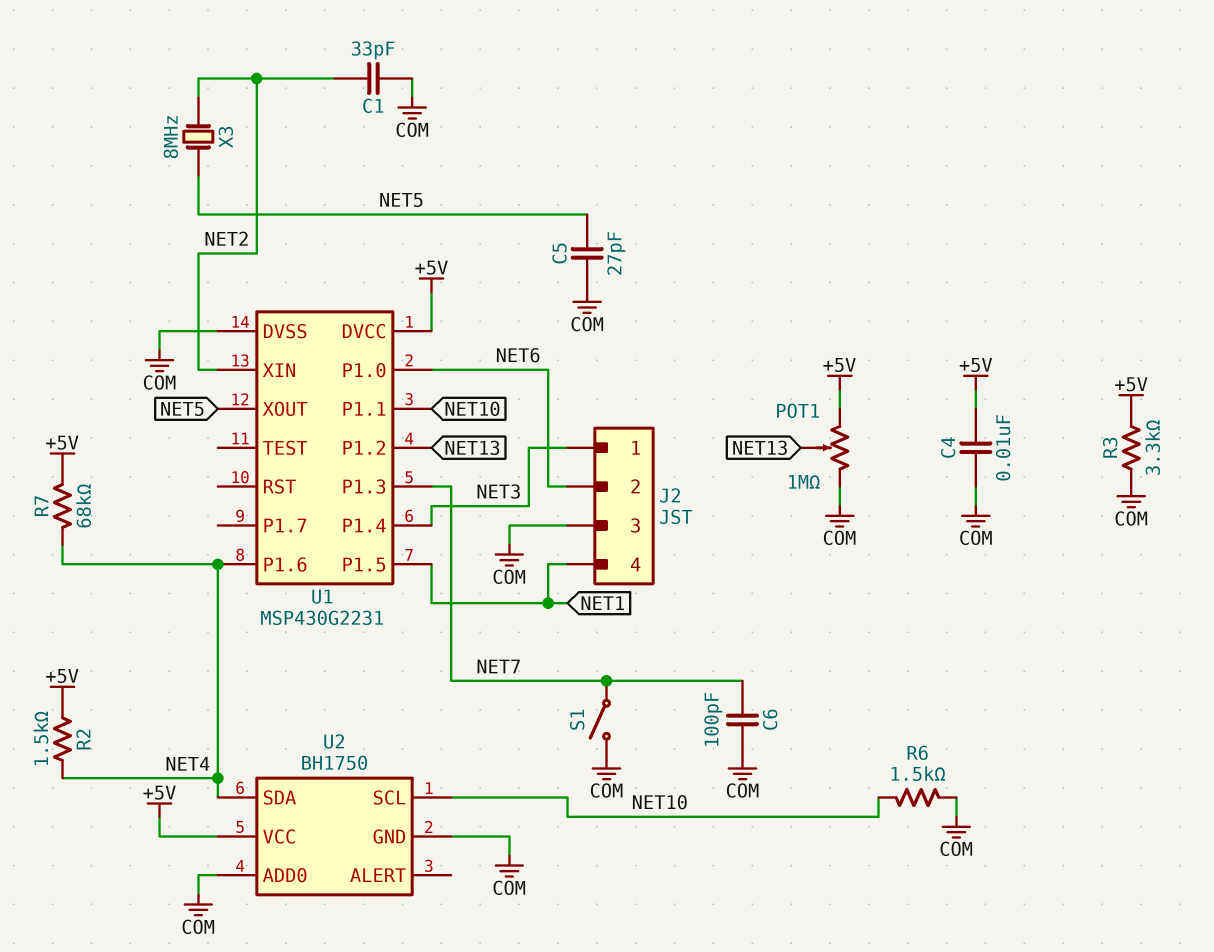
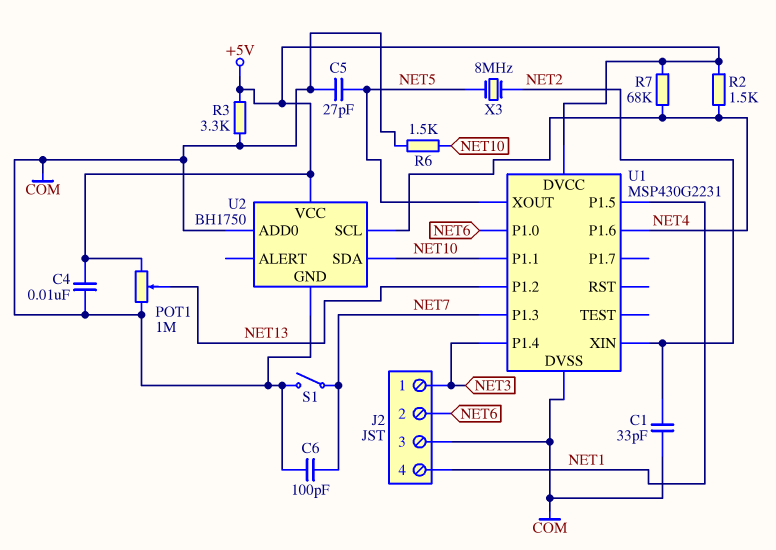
U2 pin SCL: NET10 -> NET4
U2 pin SDA: NET4 -> NET10

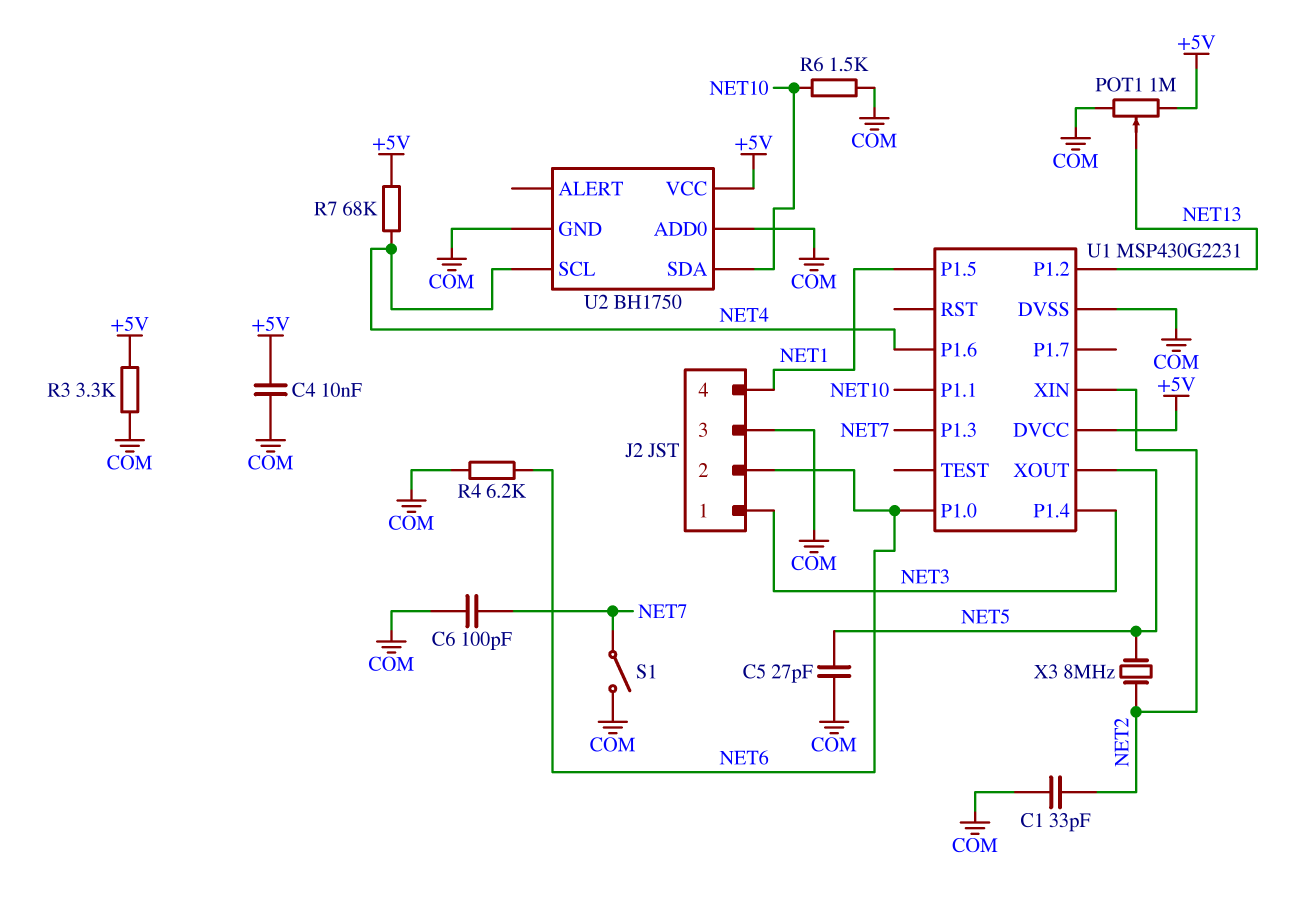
R2: 1.5k (+5V, NET4) -> none
R4: none -> 6.2k (COM, NET6)

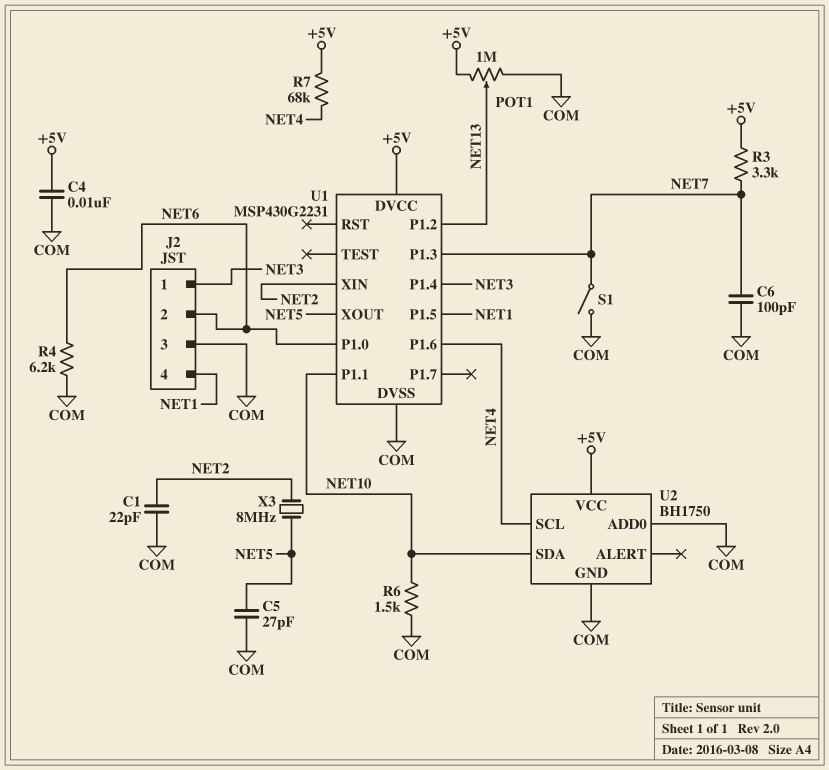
C1: 33pF (COM, NET2) -> 22pF (COM, NET2)
R3: 3.3k (+5V, COM) -> 3.3k (+5V, NET7)

